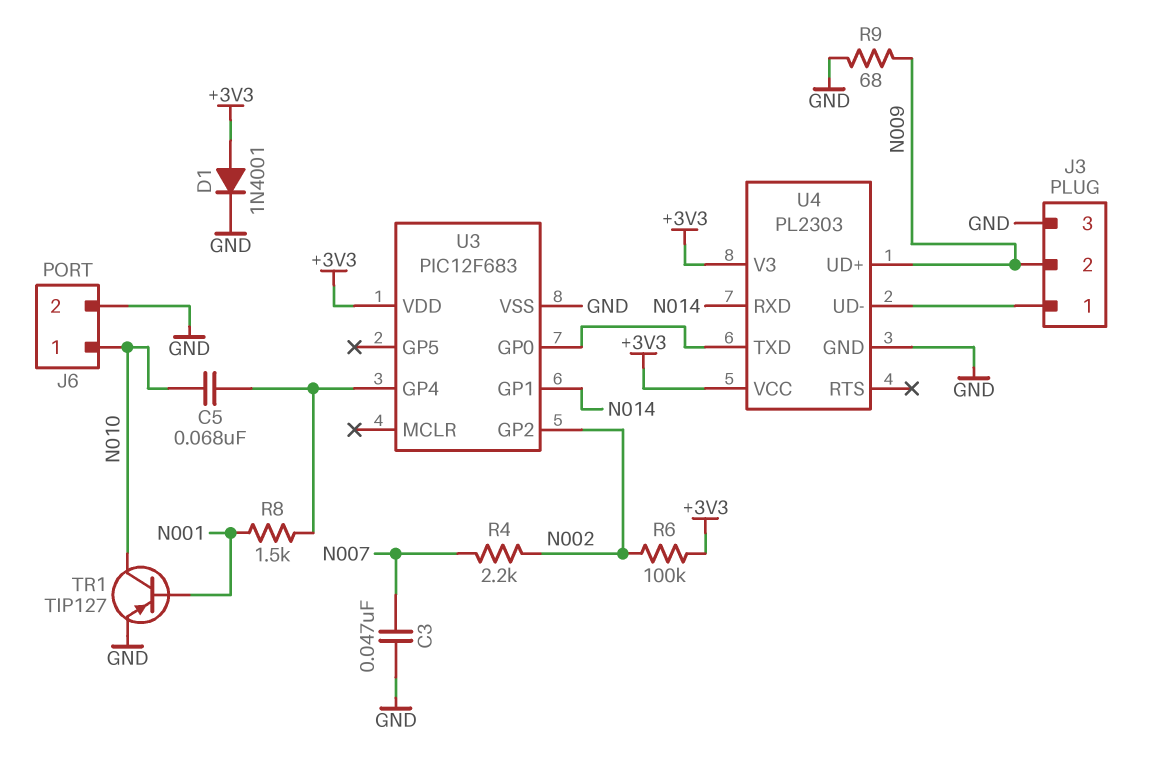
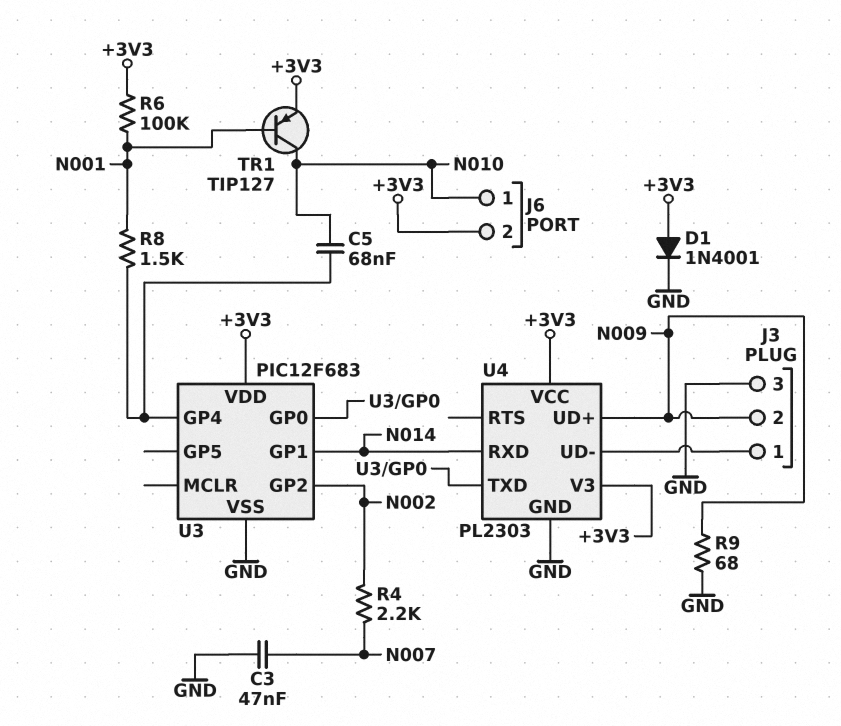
J6 pin 2: GND -> +3V3
R6: 100k (+3V3, N002) -> 100k (+3V3, N001)
TR1: PNP TIP127 (B N001, C N010, E GND) -> PNP TIP127 (B N001, C N010, E +3V3)

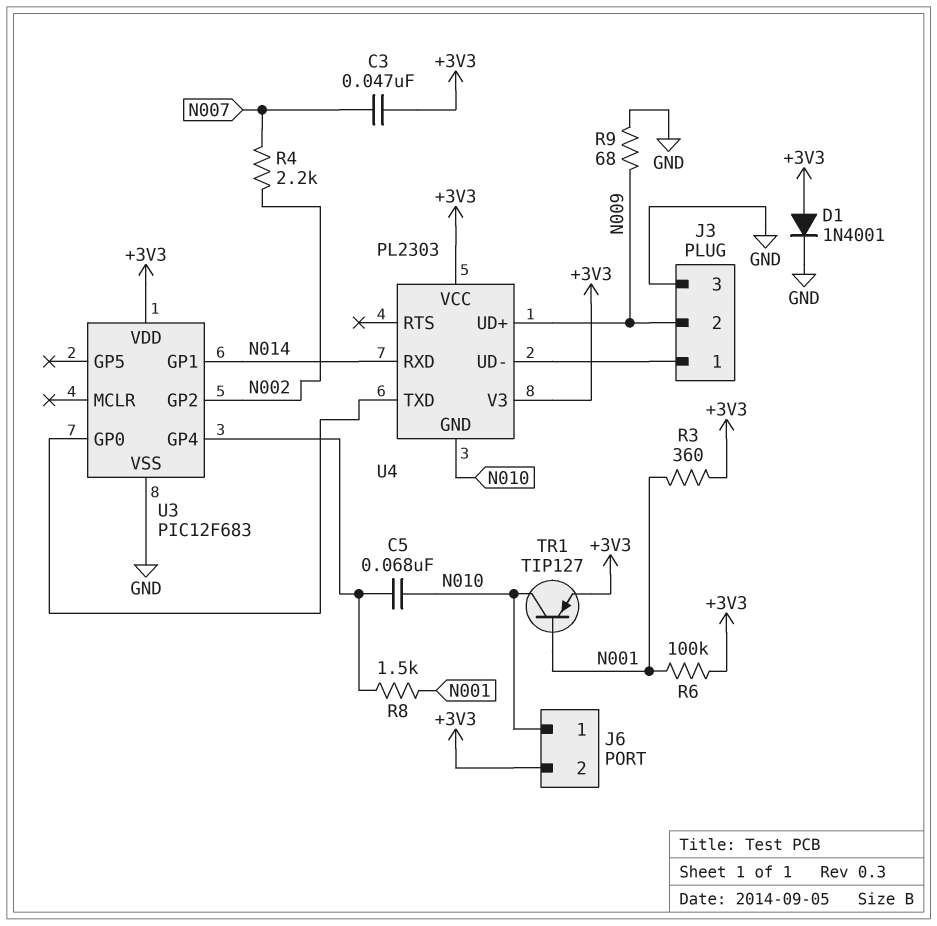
C3: 47nF (GND, N007) -> 47nF (+3V3, N007)
R3: none -> 360 (+3V3, N001)
U4 pin GND: GND -> N010

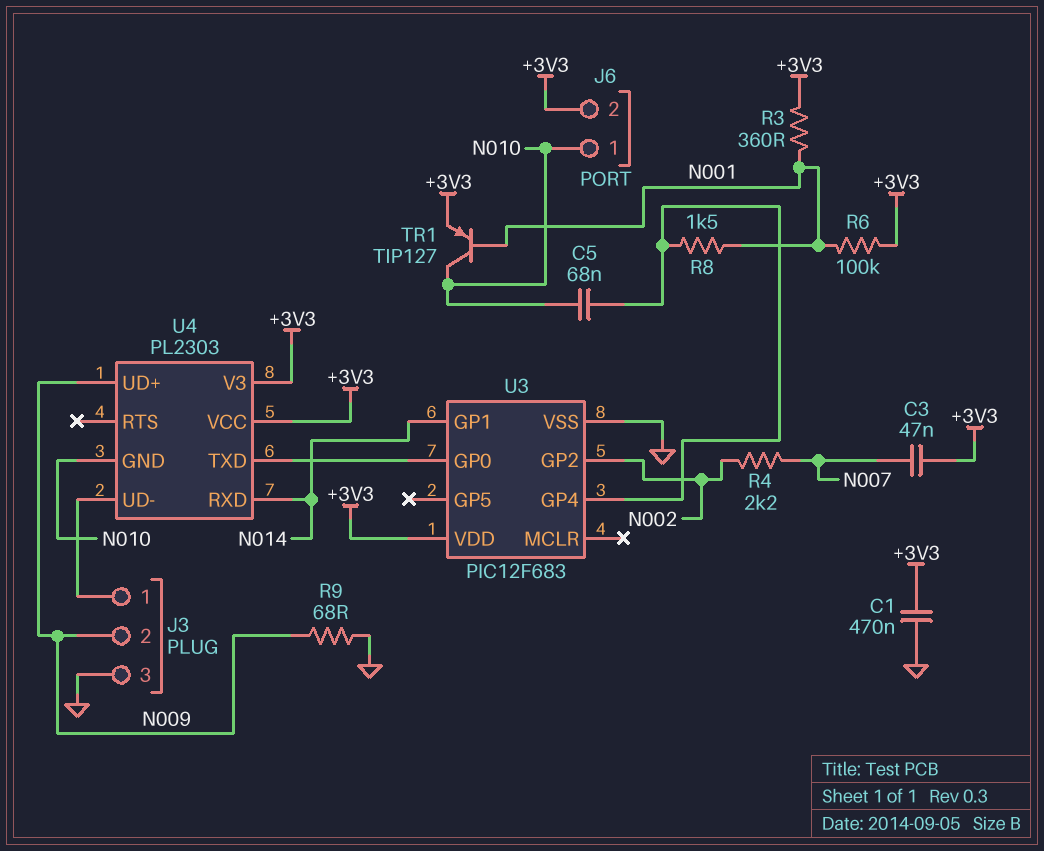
C1: none -> 470nF (+3V3, GND)
D1: diode 1N4001 (A +3V3, K GND) -> none

